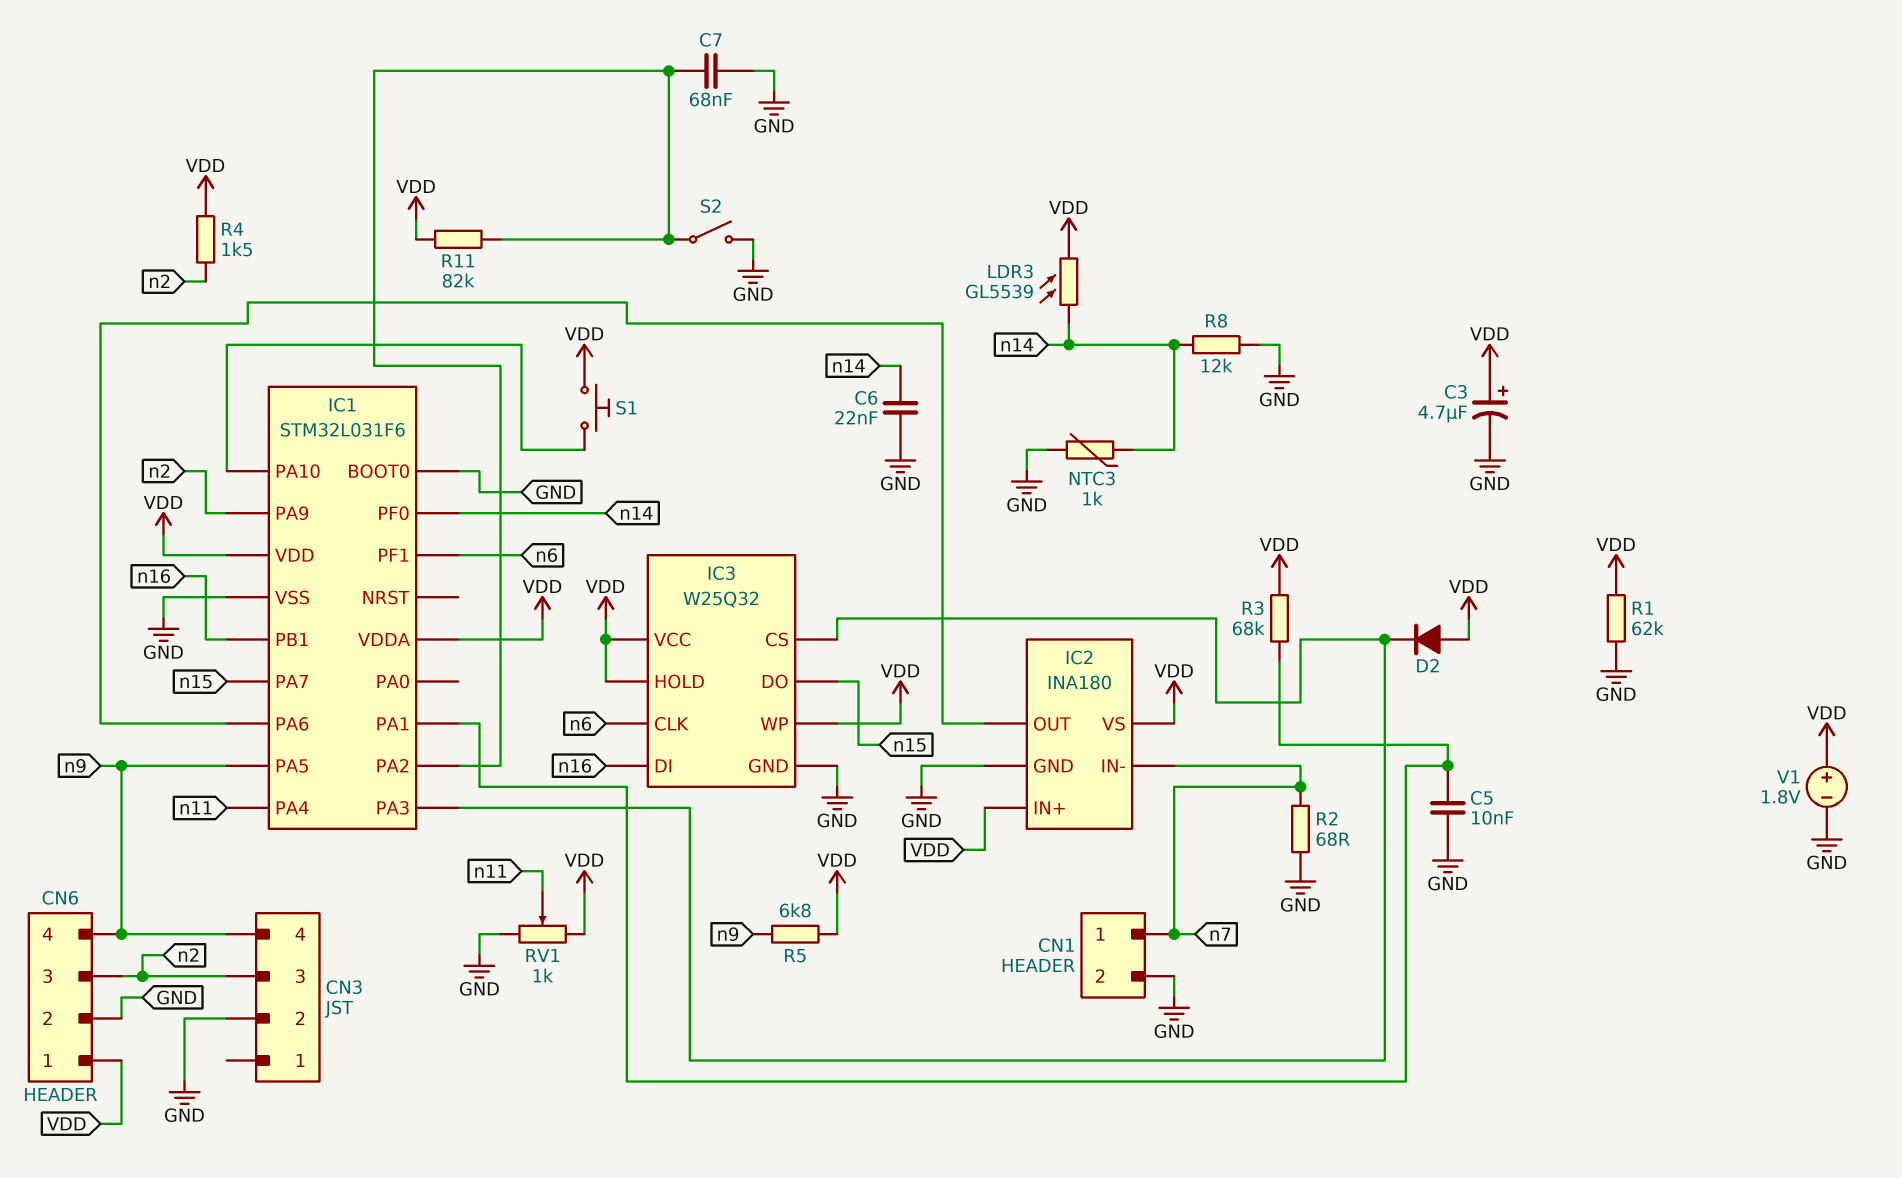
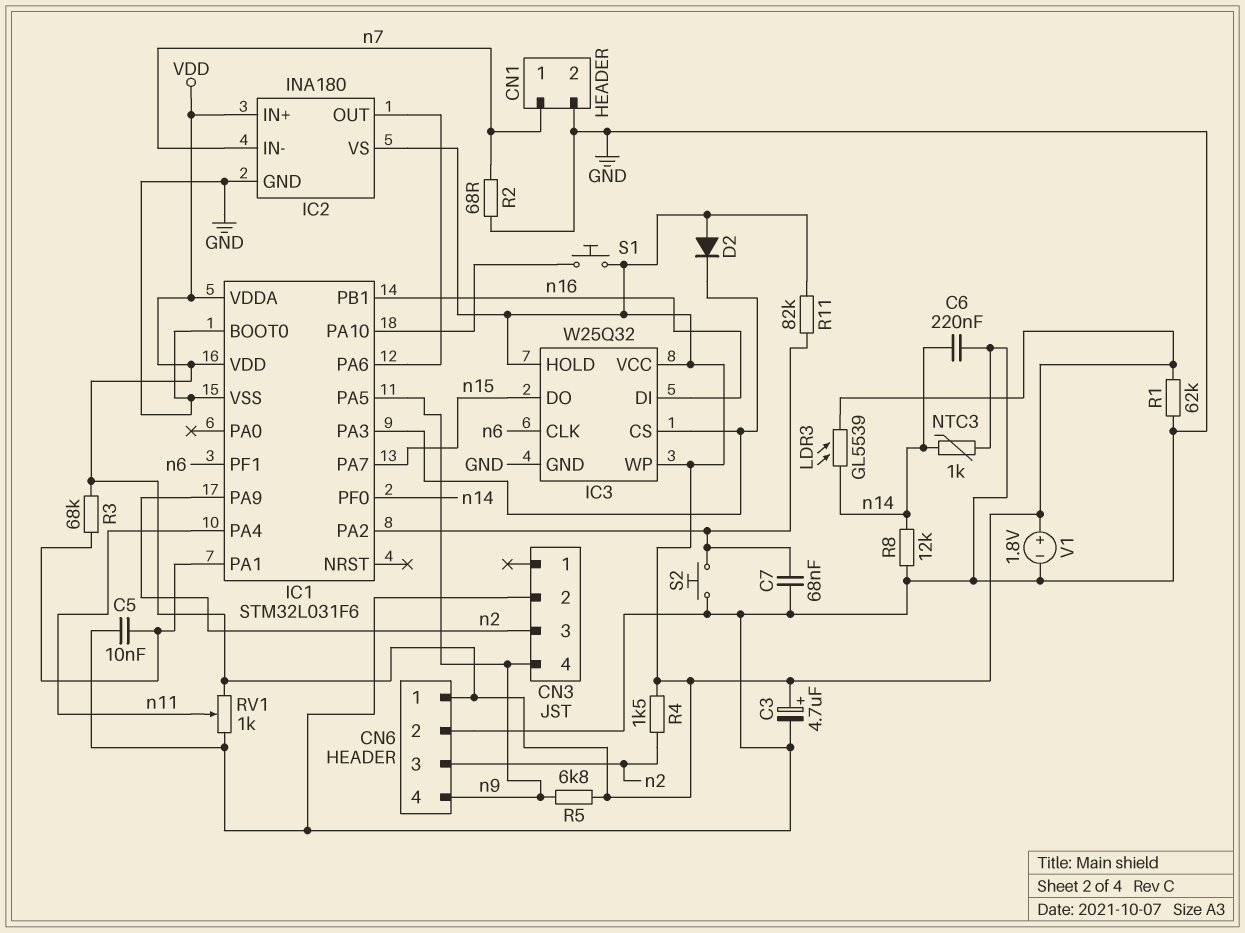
C6: 22nF (GND, n14) -> 220nF (GND, n14)
S2: switch (GND, IC1/PA2) -> button (GND, IC1/PA2)

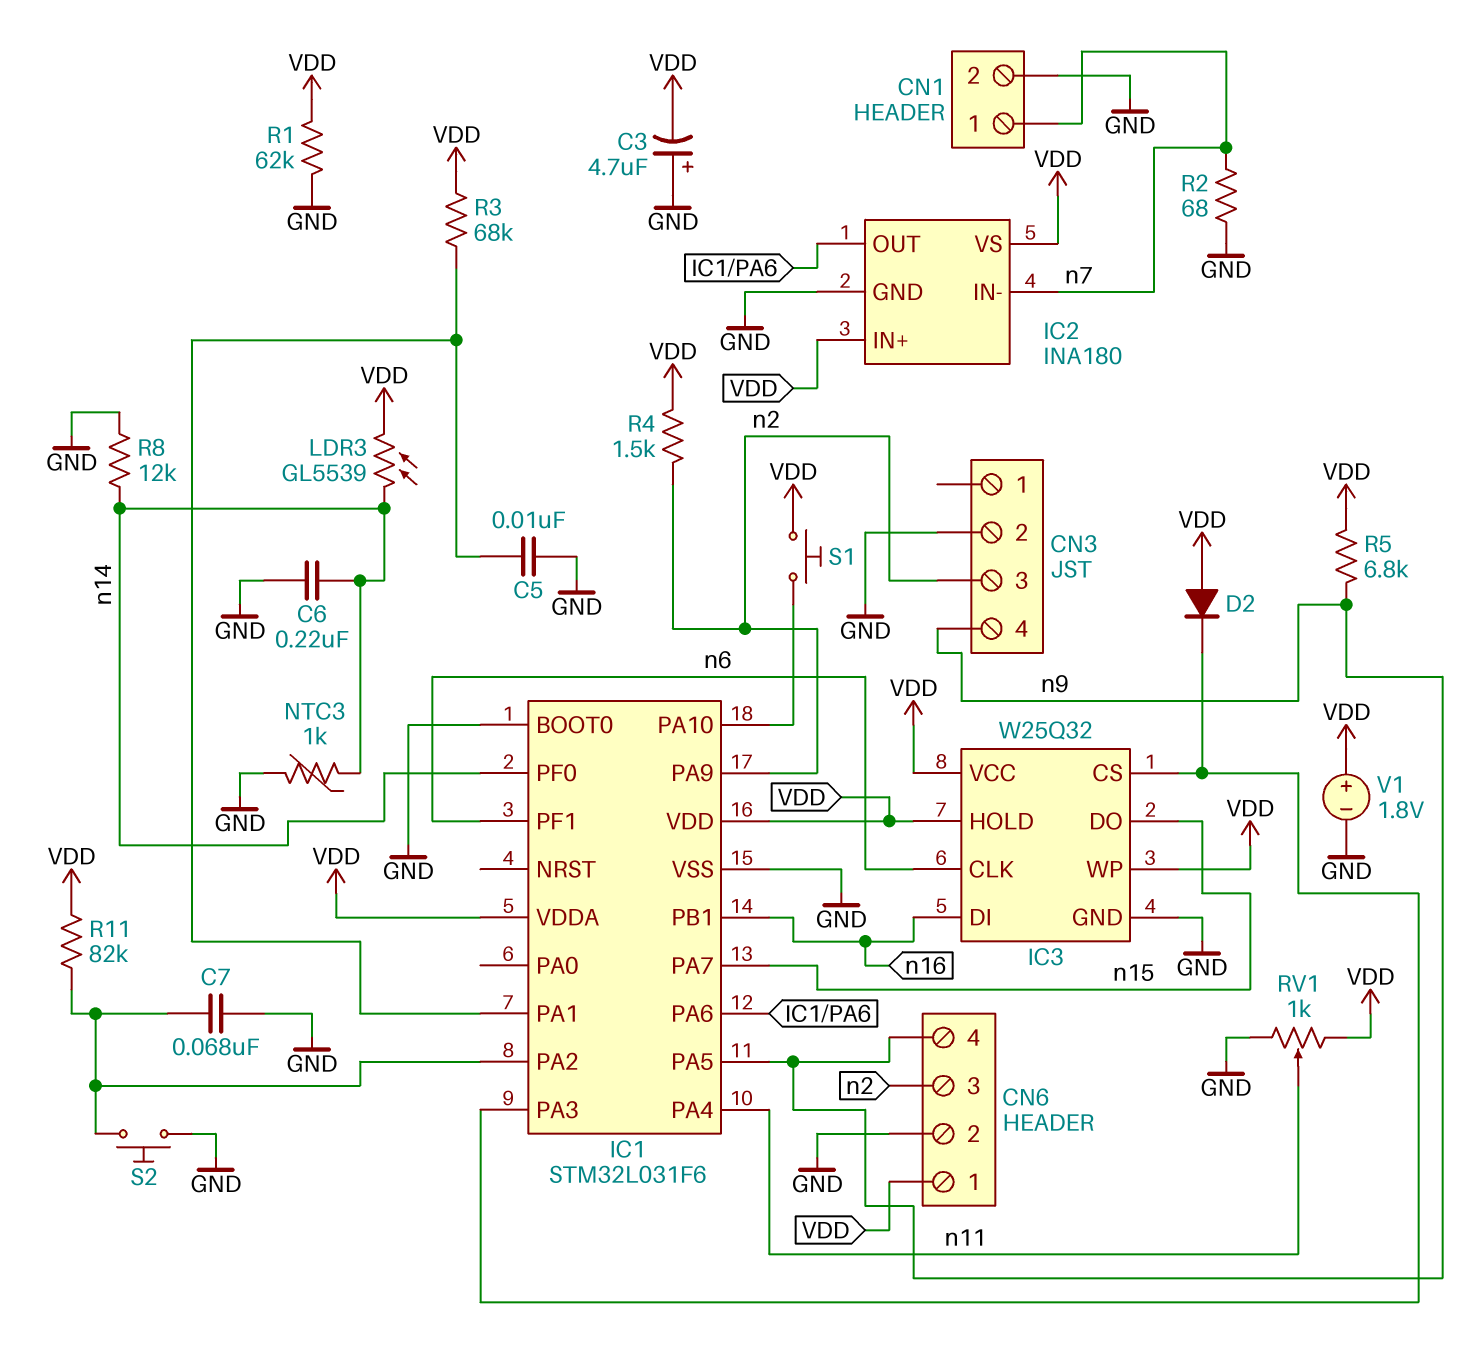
C3: 4.7uF (plus VDD, minus GND) -> 4.7uF (plus GND, minus VDD)

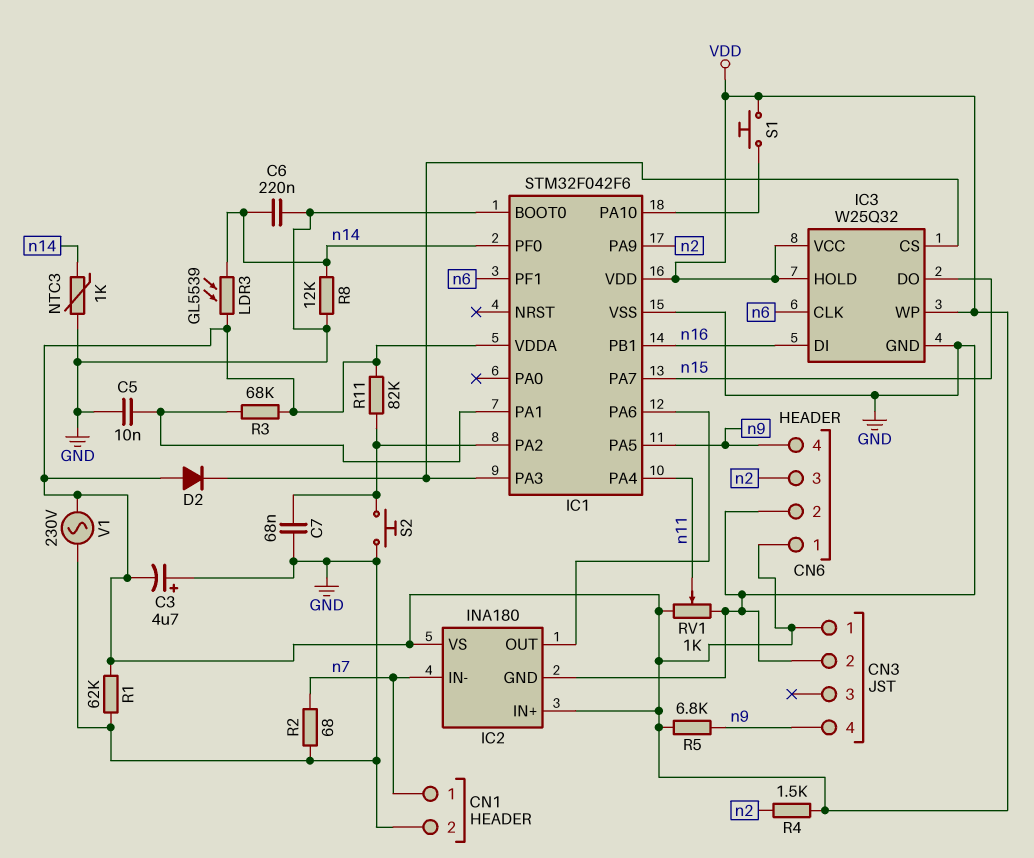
CN3 pin 1: none -> VDD
CN3 pin 3: n2 -> none
IC1: STM32L031F6 -> STM32F042F6
V1: 1.8V (plus VDD, minus GND) -> AC 230V (GND, VDD)

